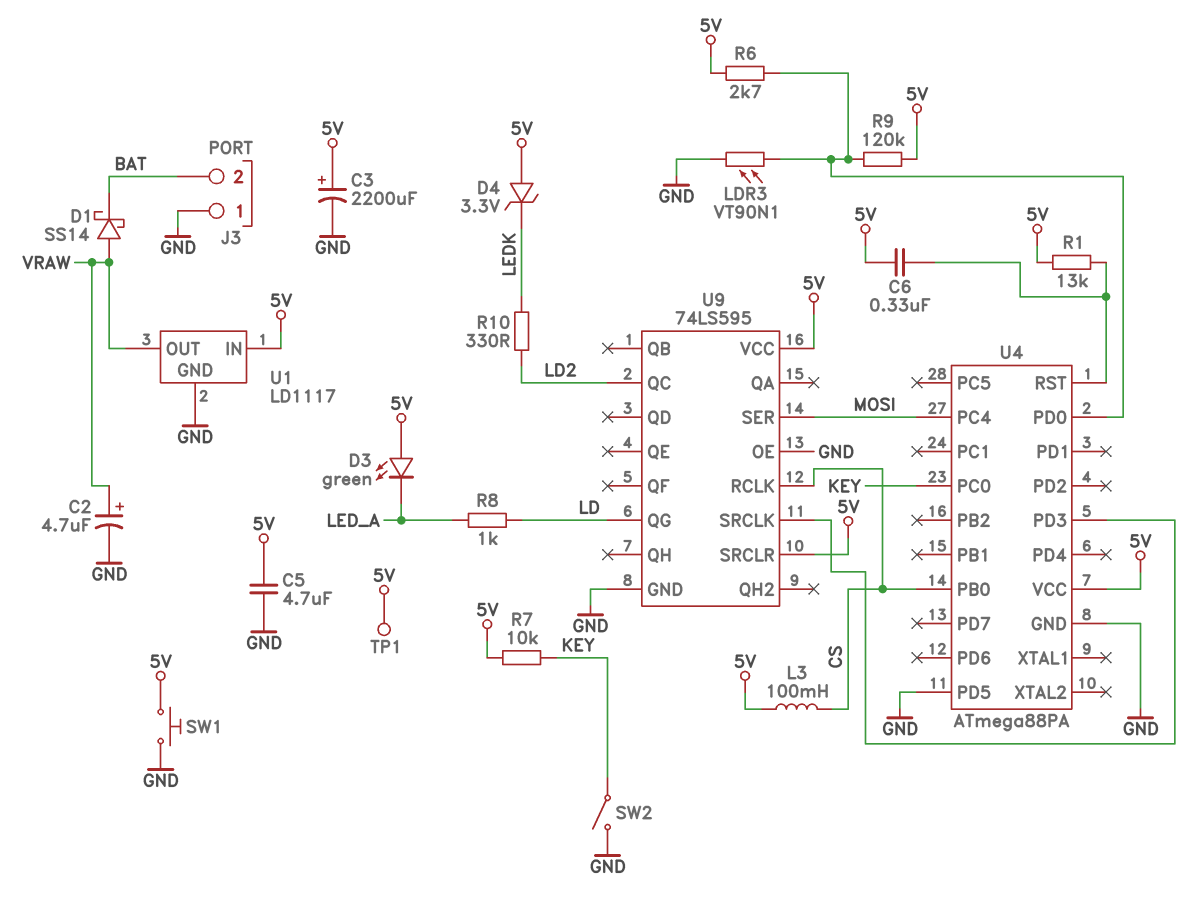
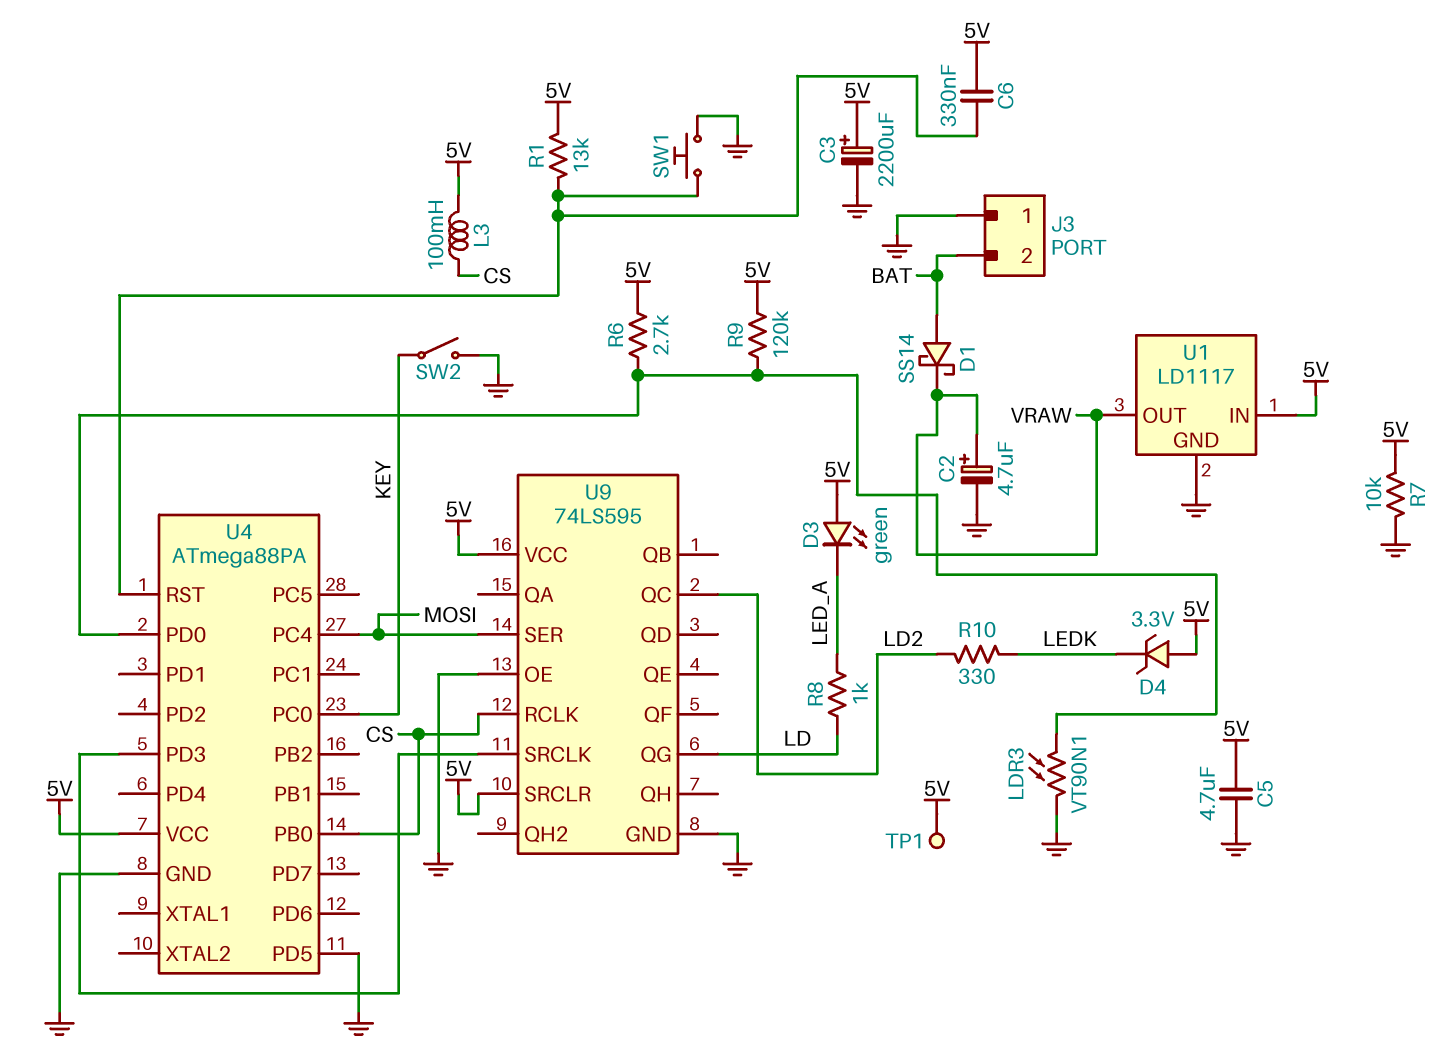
D1: schottky SS14 (A VRAW, K BAT) -> schottky SS14 (A BAT, K VRAW)
R7: 10k (5V, KEY) -> 10k (5V, GND)
SW1: button (5V, GND) -> button (GND, U4/RST)

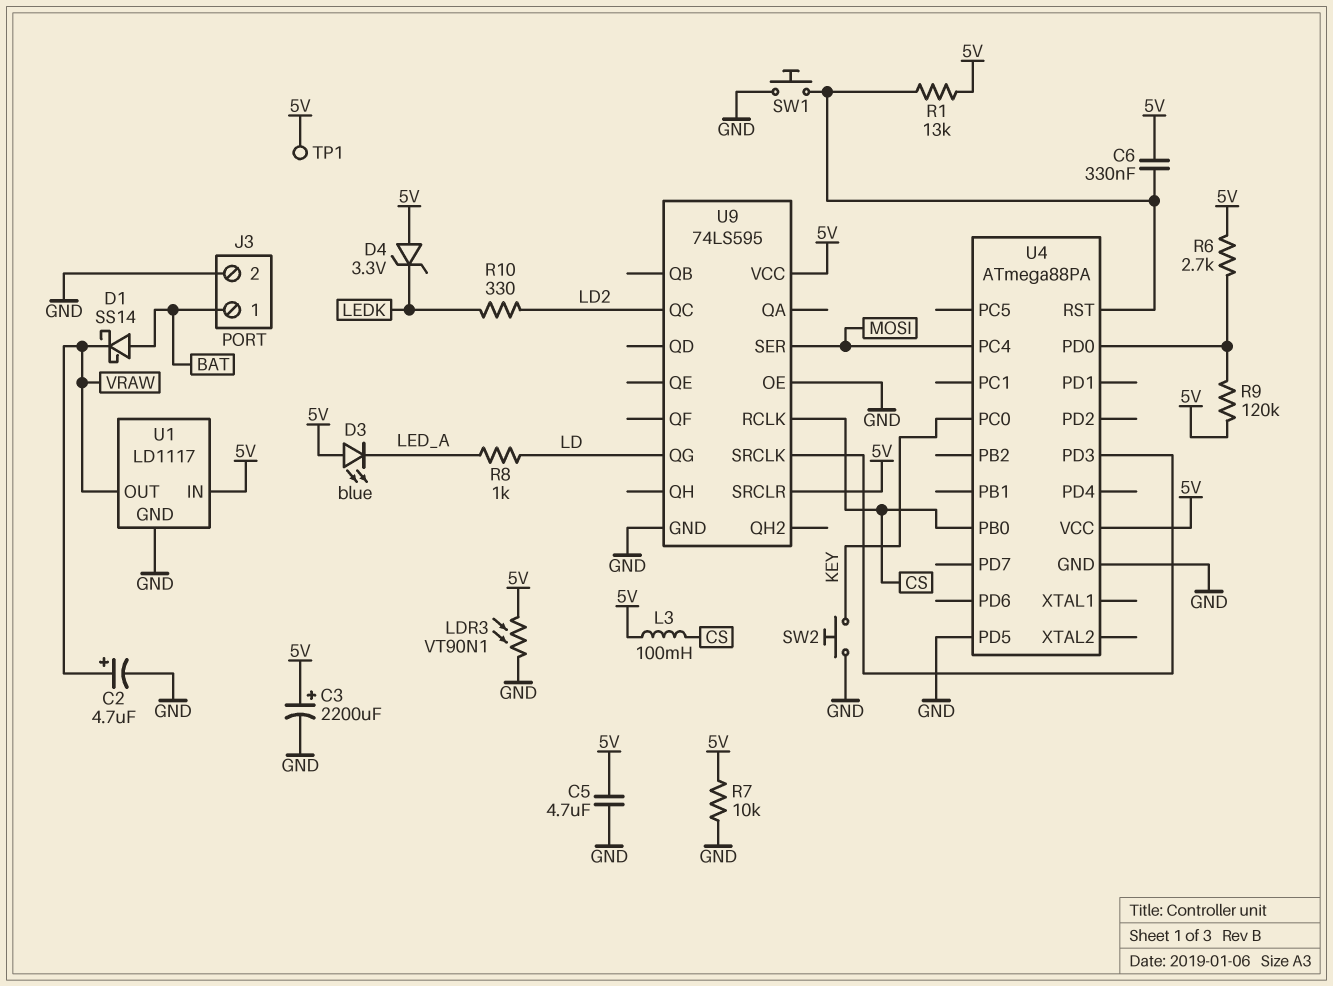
D3: LED green (A 5V, K LED_A) -> LED blue (A 5V, K LED_A)
J3 pin 1: GND -> BAT
J3 pin 2: BAT -> GND
LDR3: VT90N1 (GND, U4/PD0) -> VT90N1 (5V, GND)
SW2: switch (GND, KEY) -> button (GND, KEY)

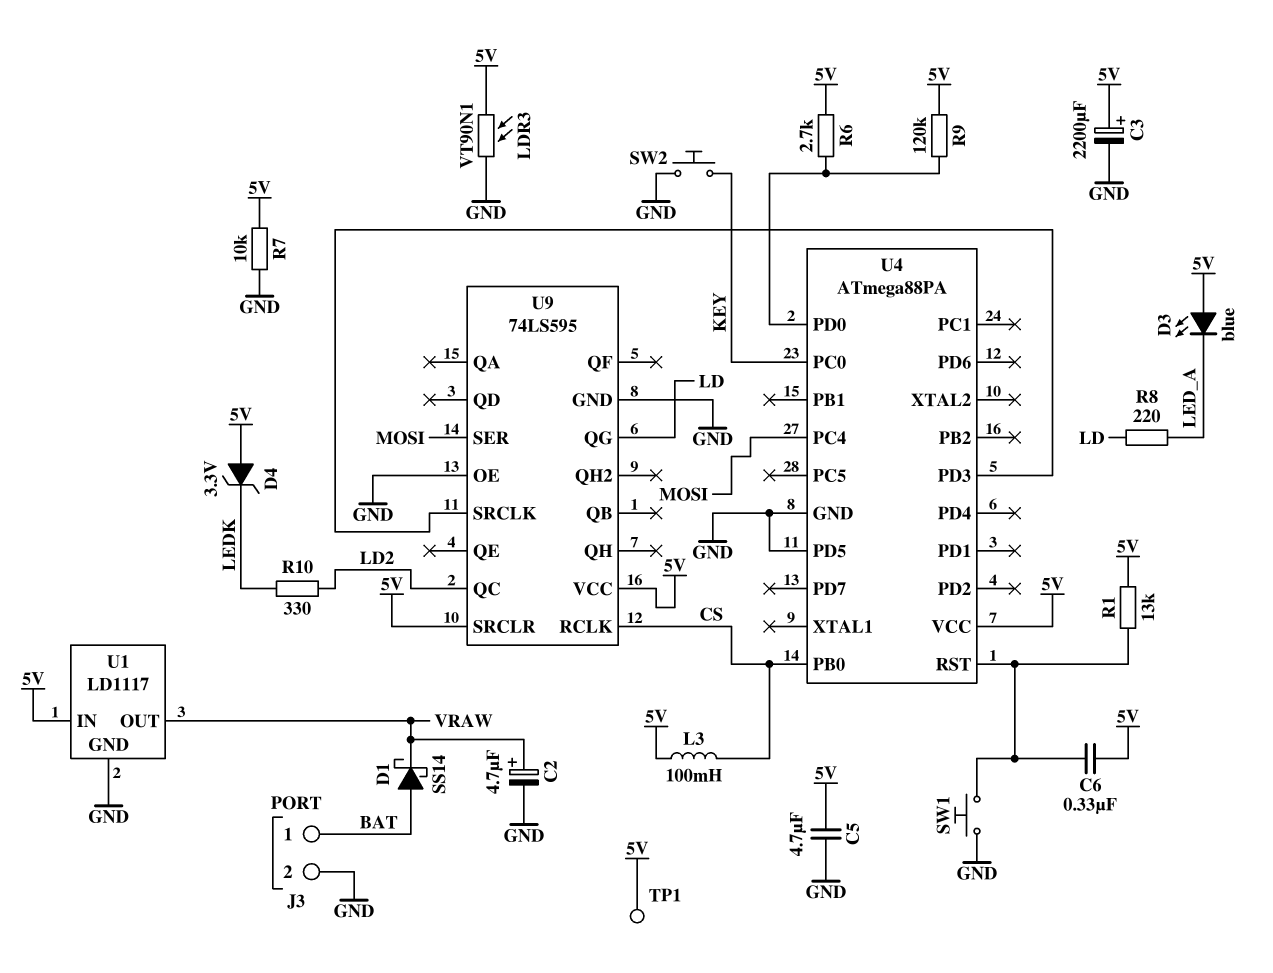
R8: 1k (LD, LED_A) -> 220 (LD, LED_A)

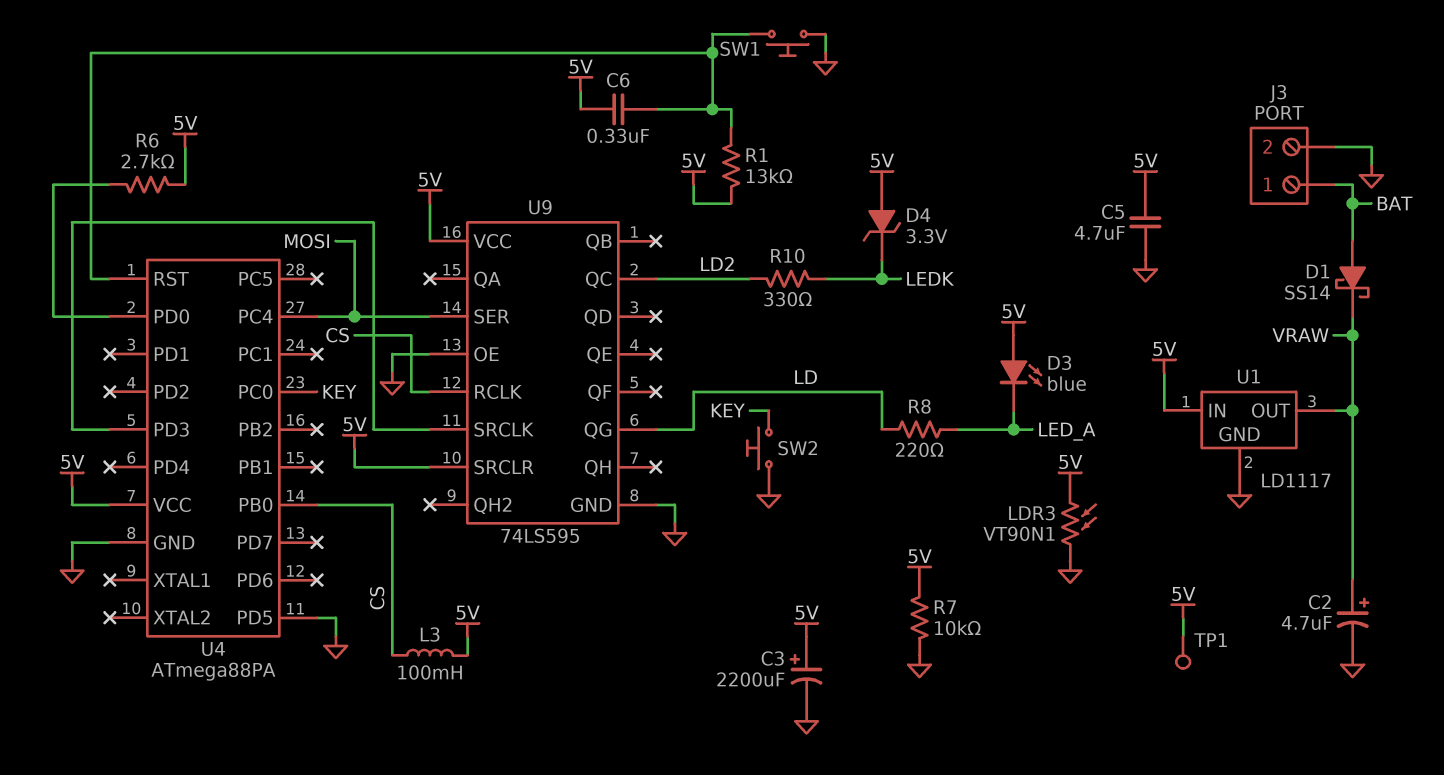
R9: 120k (5V, U4/PD0) -> none

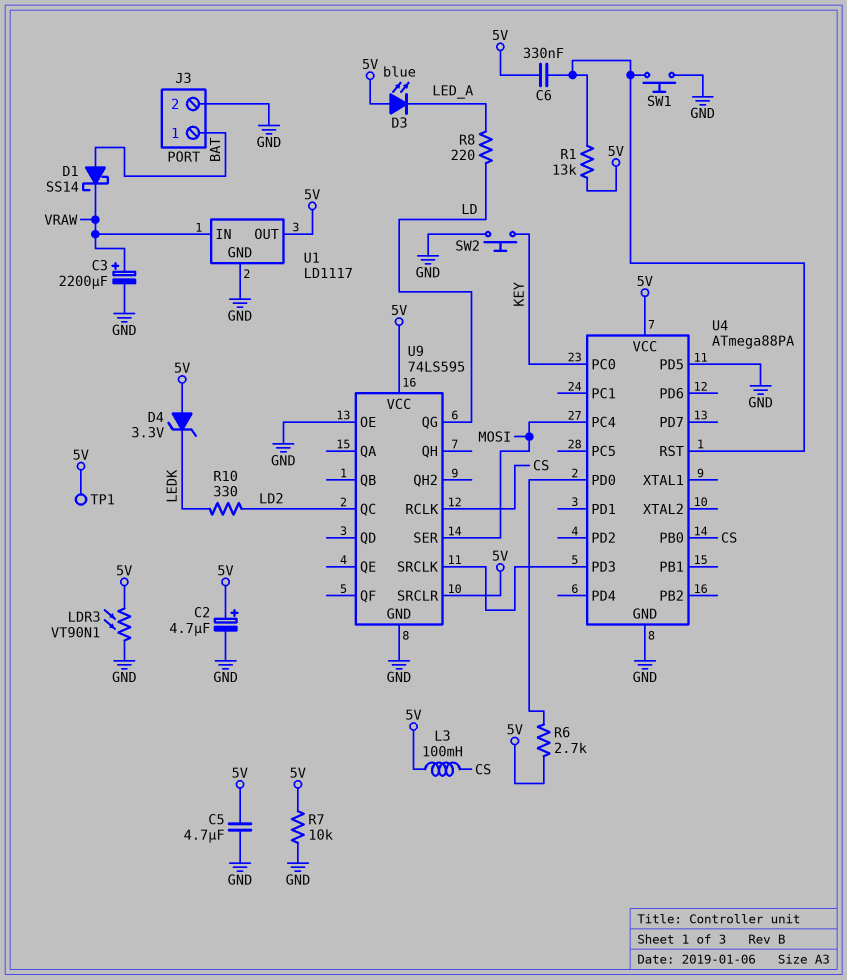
C2: 4.7uF (plus VRAW, minus GND) -> 4.7uF (plus 5V, minus GND)
C3: 2200uF (plus 5V, minus GND) -> 2200uF (plus VRAW, minus GND)
U1 pin IN: 5V -> VRAW
U1 pin OUT: VRAW -> 5V

